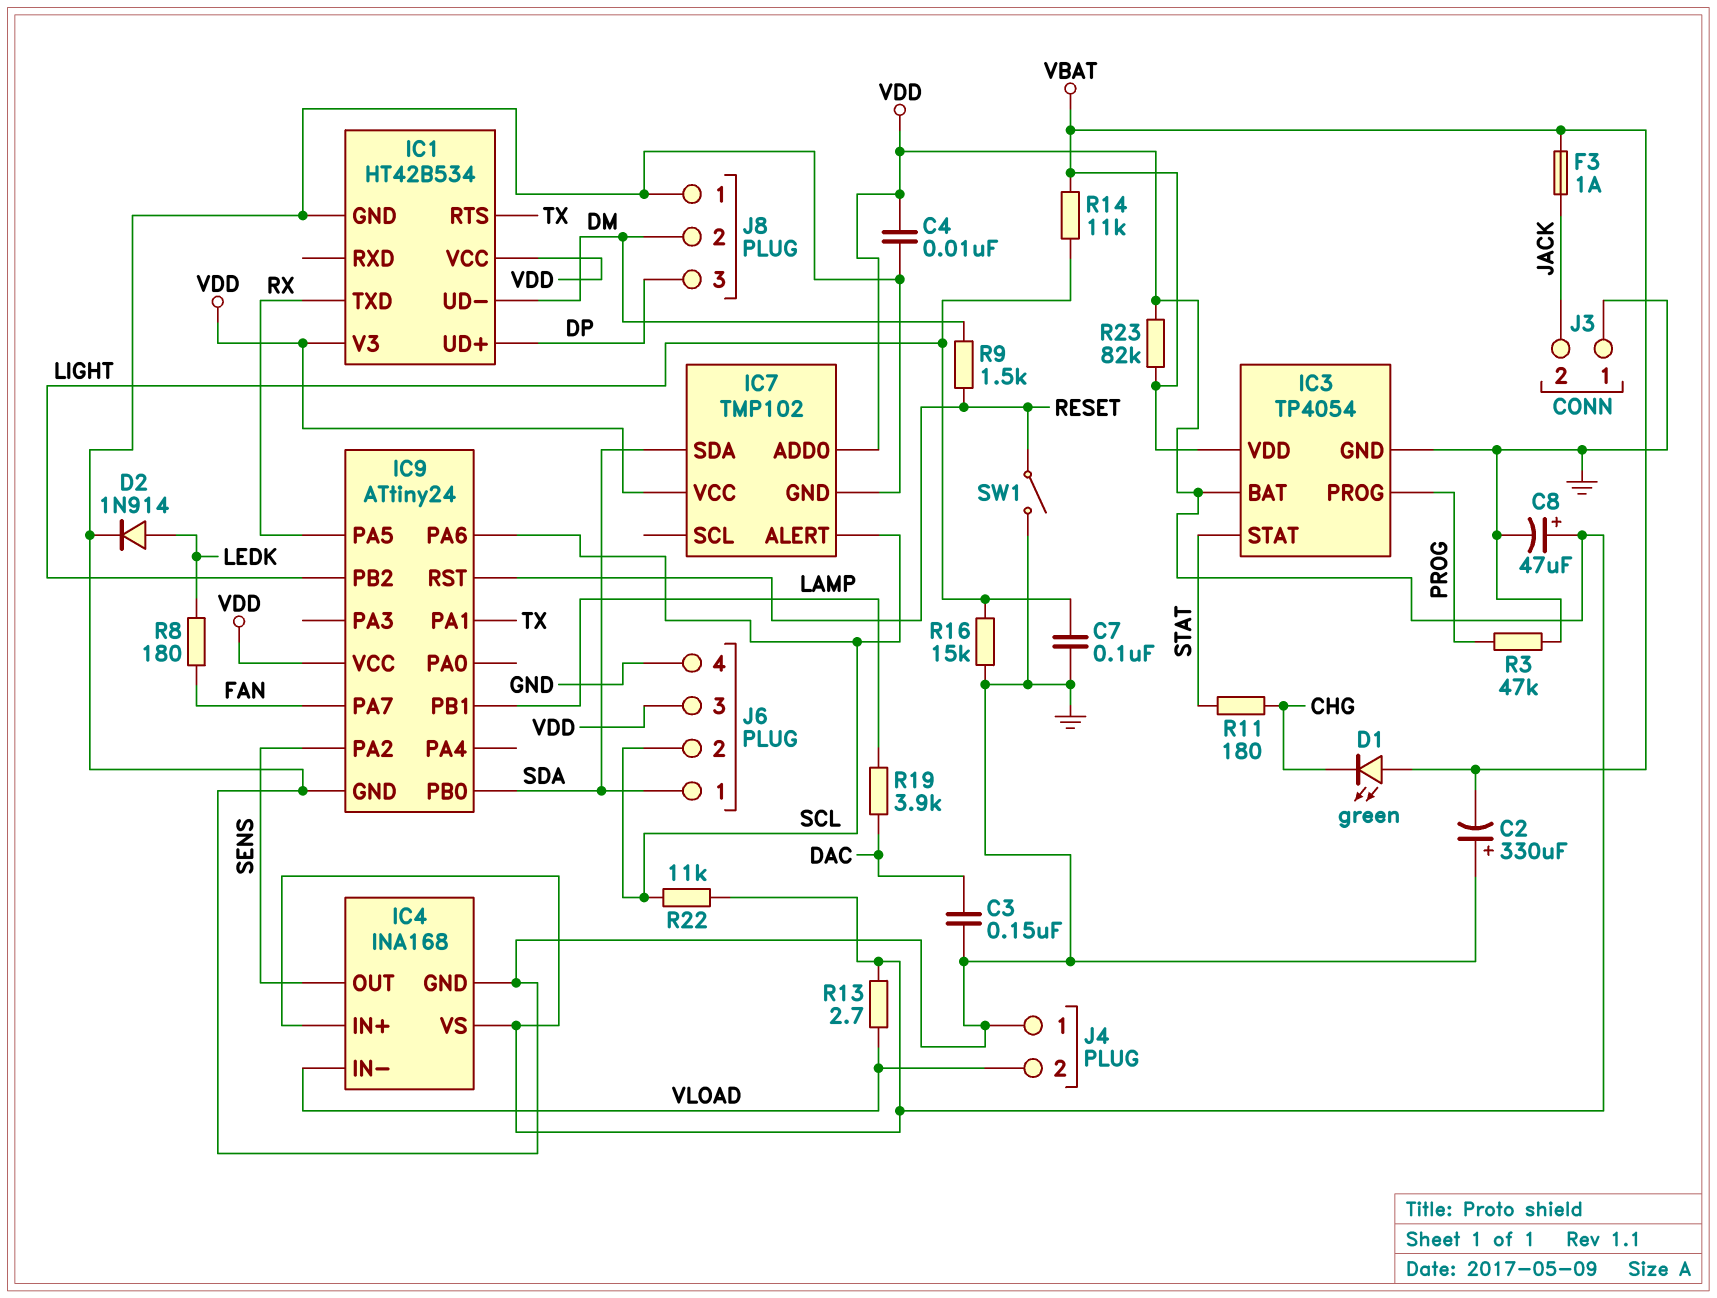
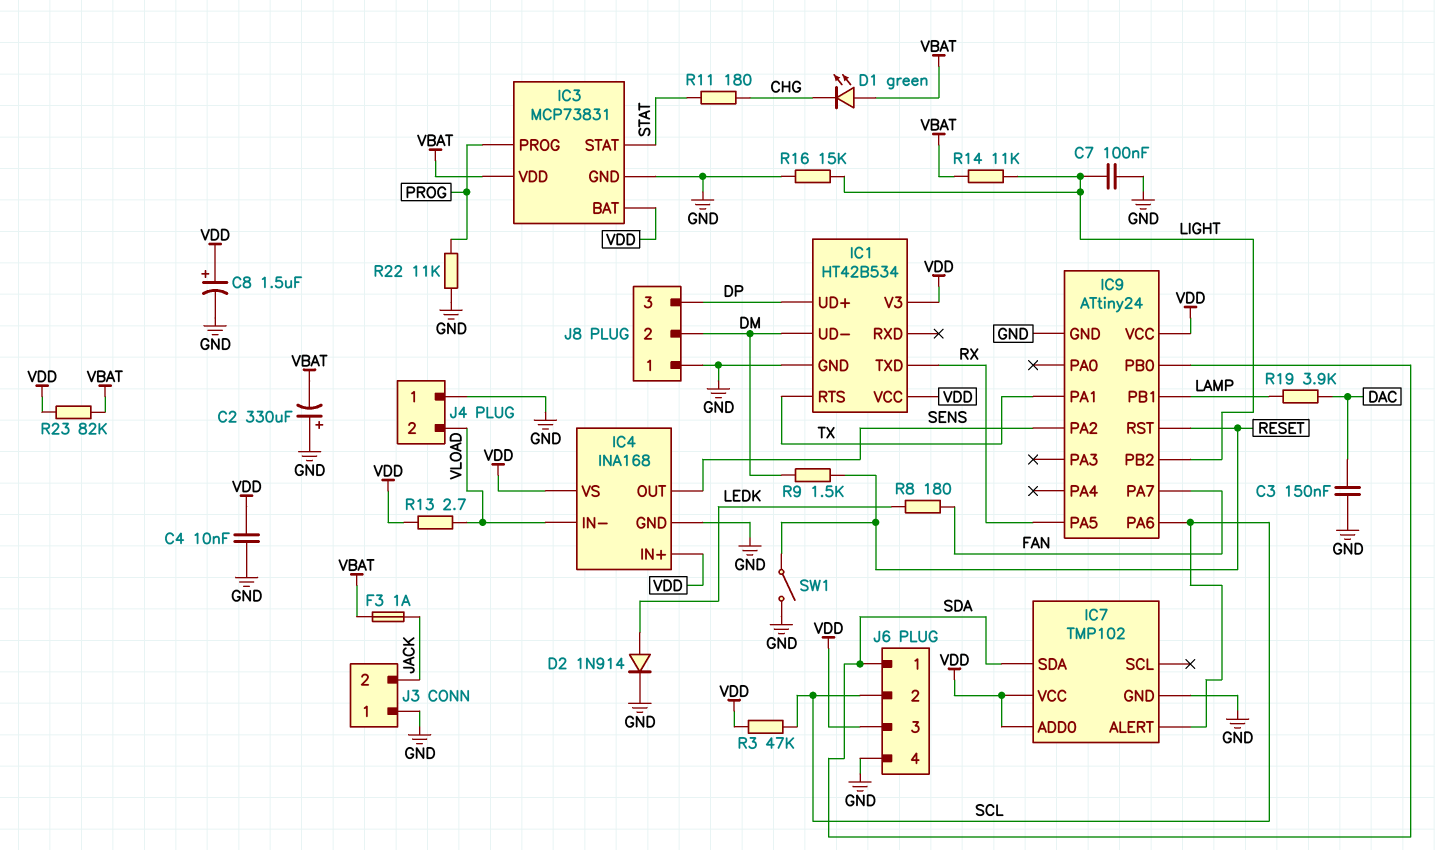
C8: 47uF (plus VDD, minus GND) -> 1.5uF (plus VDD, minus GND)
IC3: TP4054 -> MCP73831
R3: 47k (GND, PROG) -> 47k (SCL, VDD)
R22: 11k (SCL, VDD) -> 11k (GND, PROG)

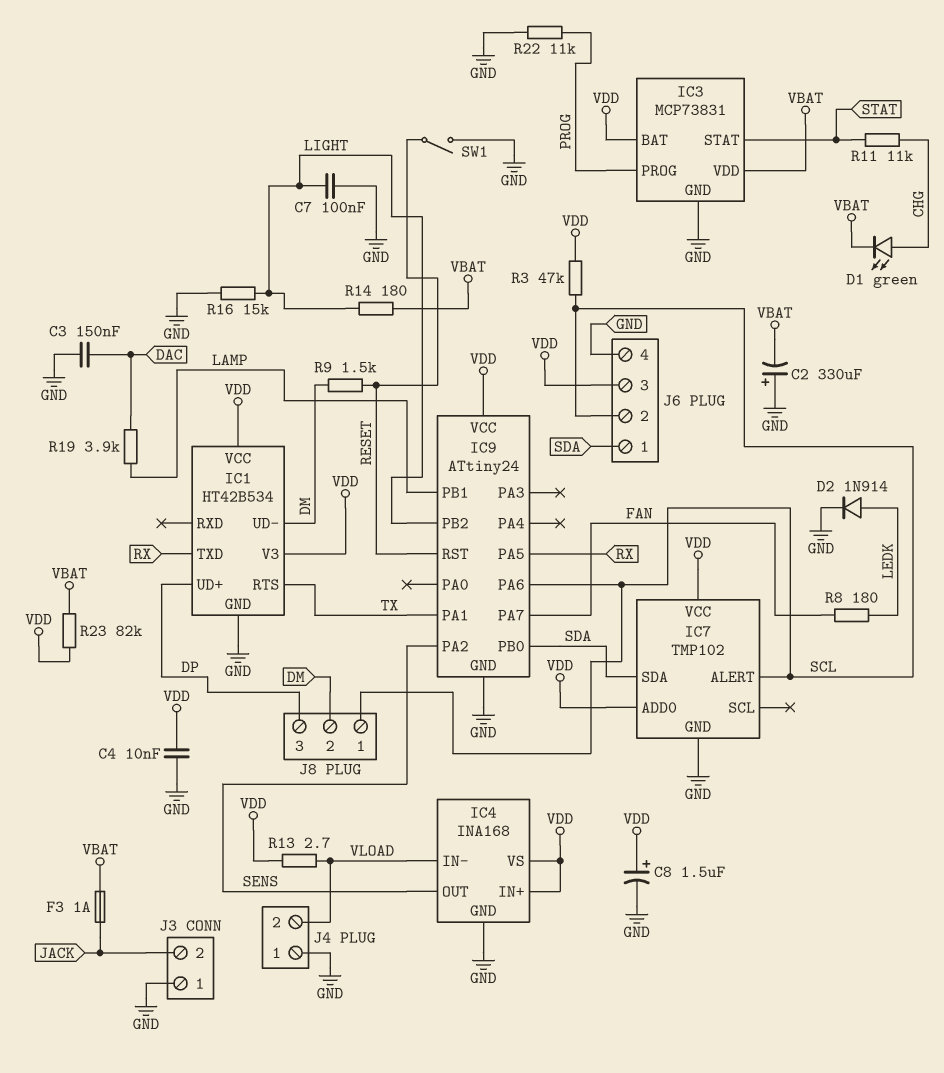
D1: LED green (A VBAT, K CHG) -> LED green (A CHG, K VBAT)
J8 pin 1: GND -> SCL
R11: 180 (CHG, STAT) -> 11k (CHG, STAT)
R14: 11k (LIGHT, VBAT) -> 180 (LIGHT, VBAT)

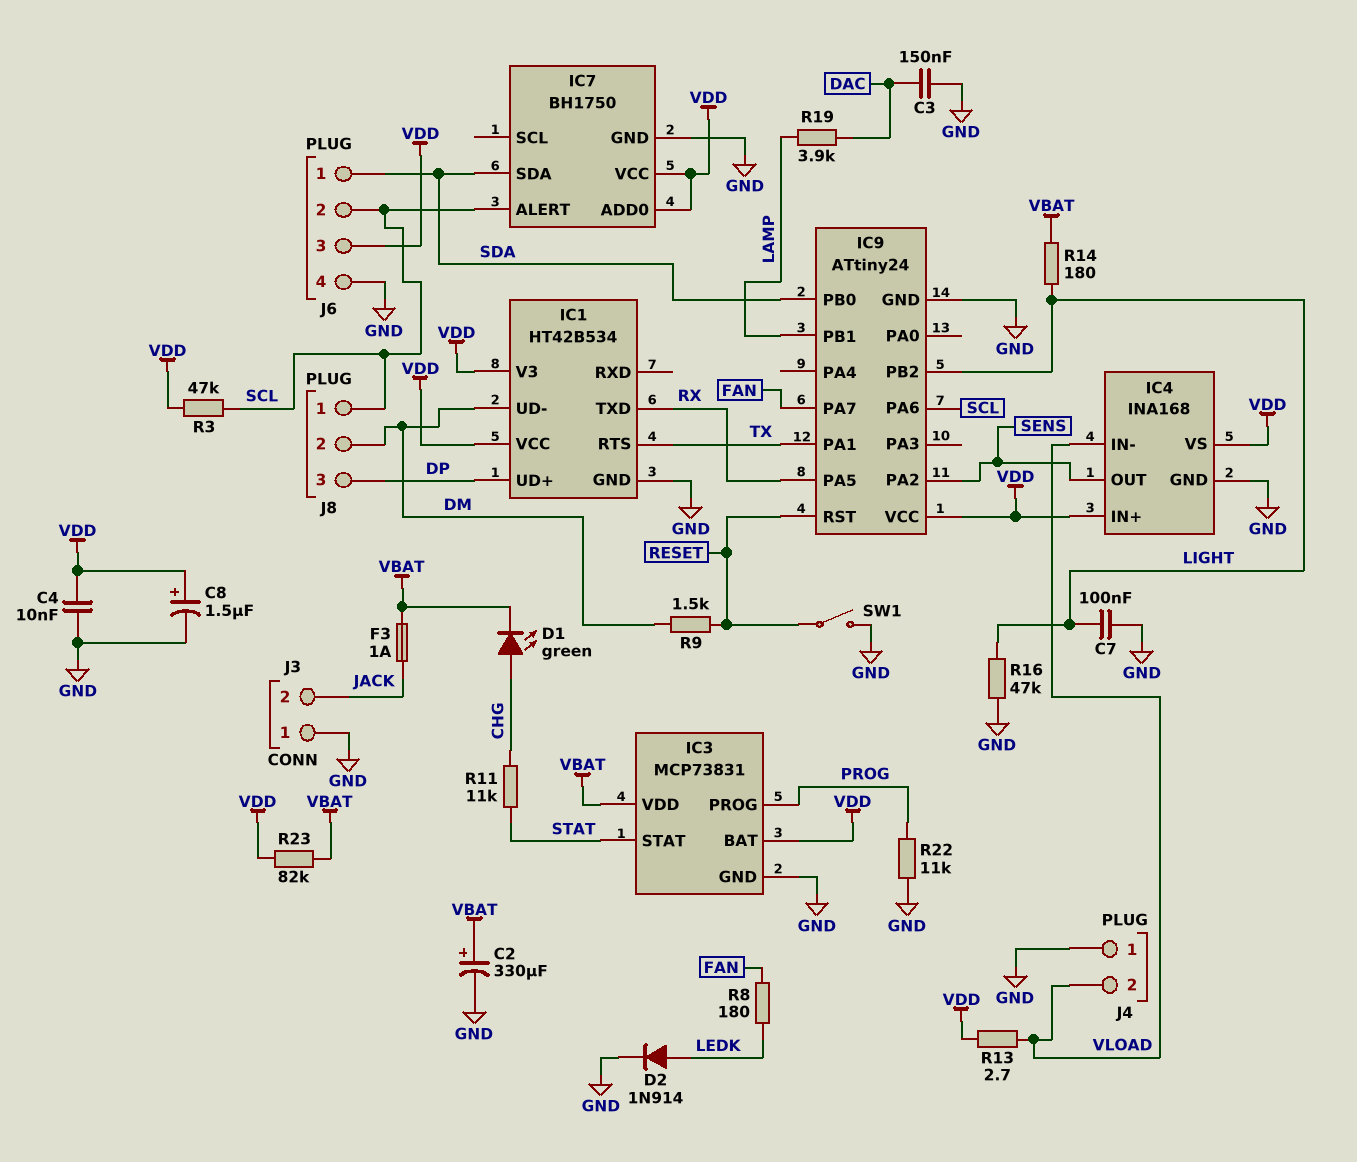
C2: 330uF (plus GND, minus VBAT) -> 330uF (plus VBAT, minus GND)
IC7: TMP102 -> BH1750
R16: 15k (GND, LIGHT) -> 47k (GND, LIGHT)

